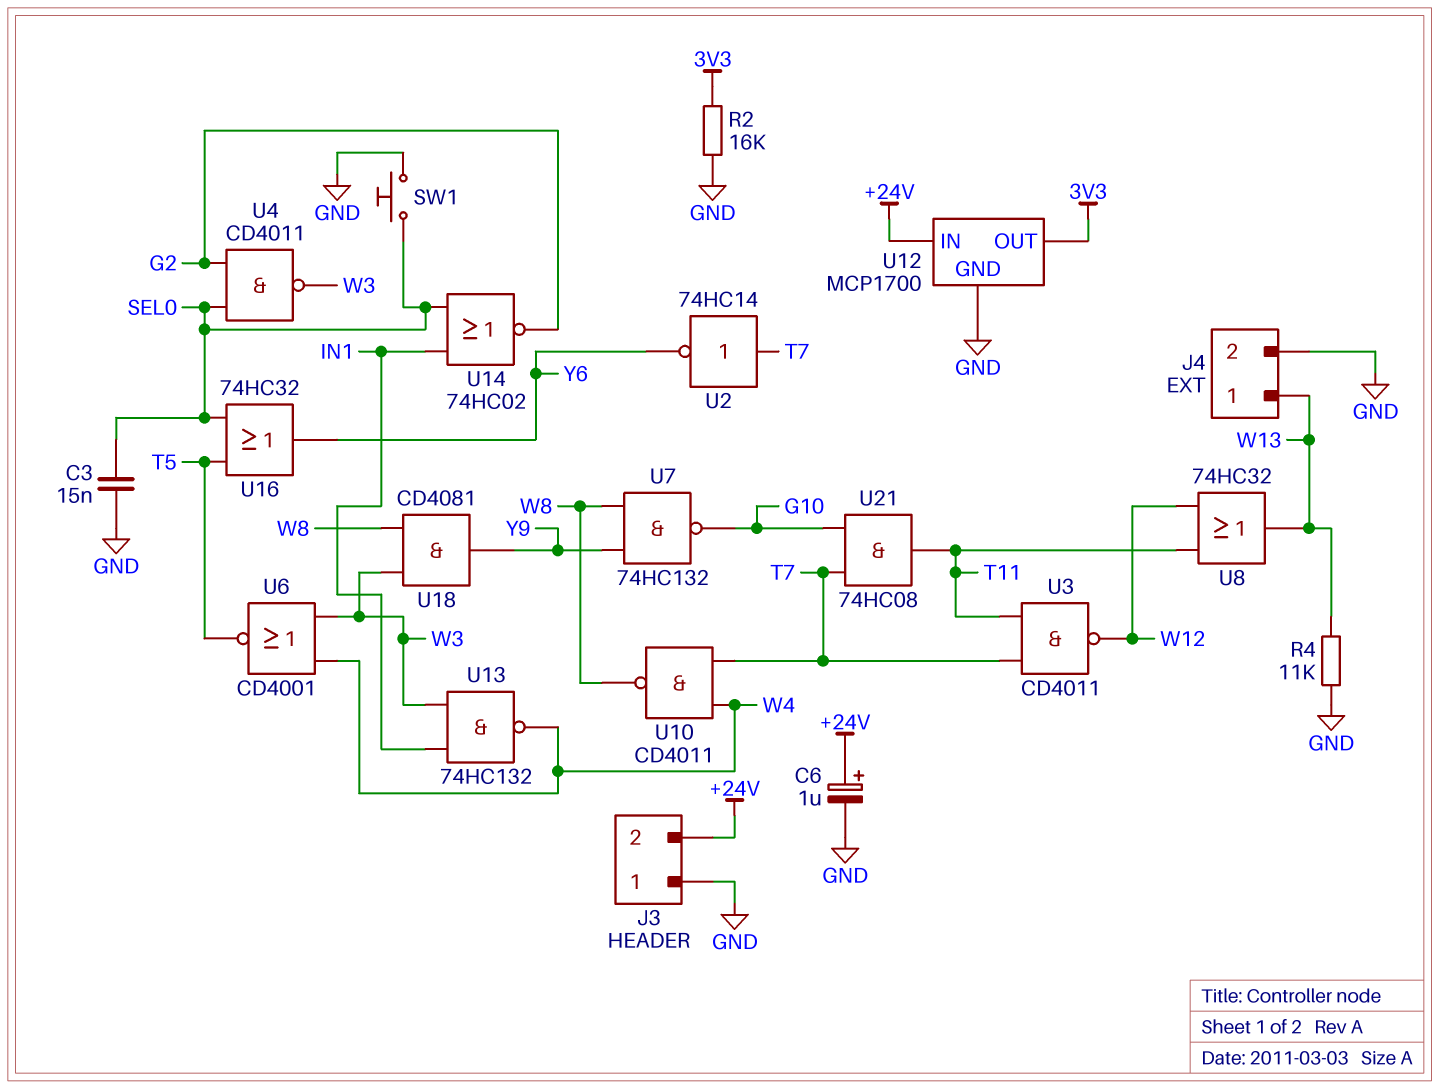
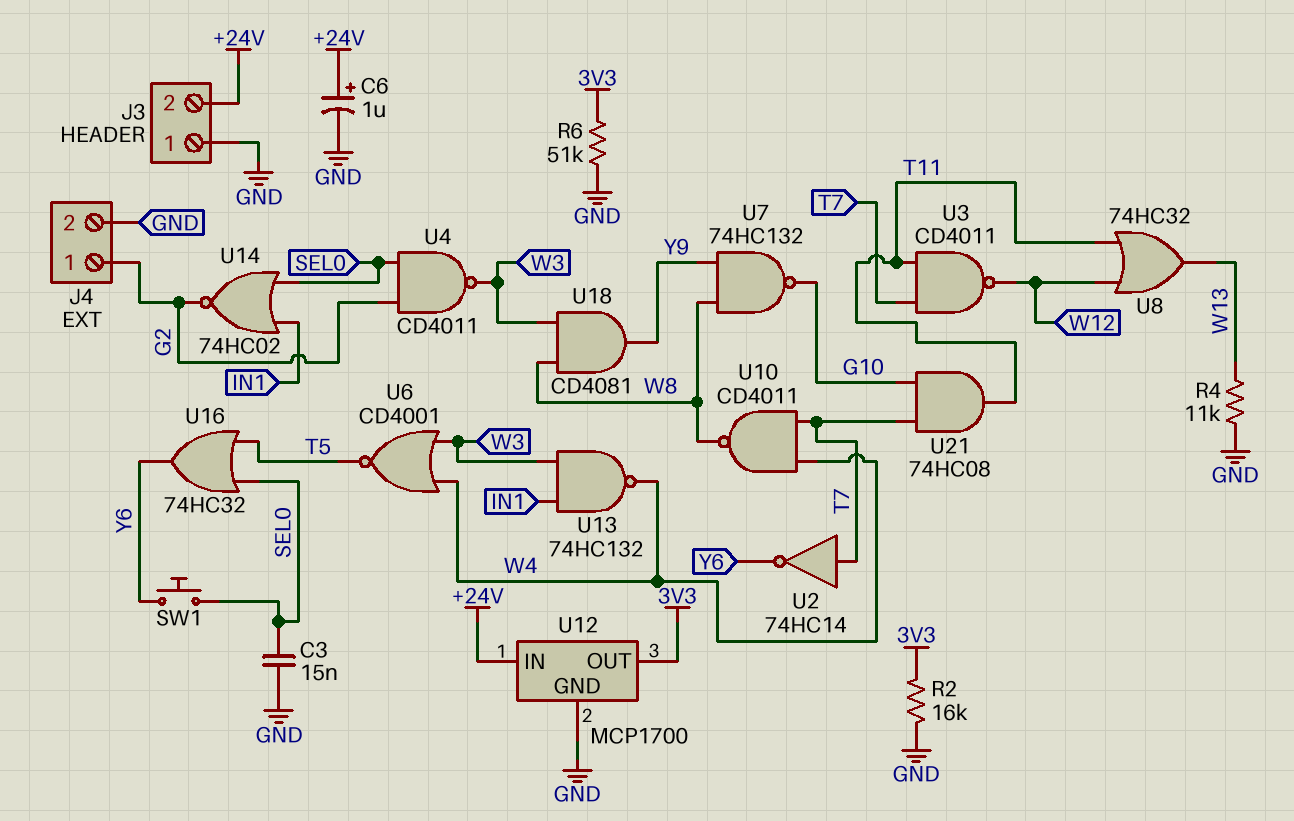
J4 pin 1: W13 -> G2
R6: none -> 51k (3V3, GND)
SW1: button (GND, SEL0) -> button (SEL0, Y6)

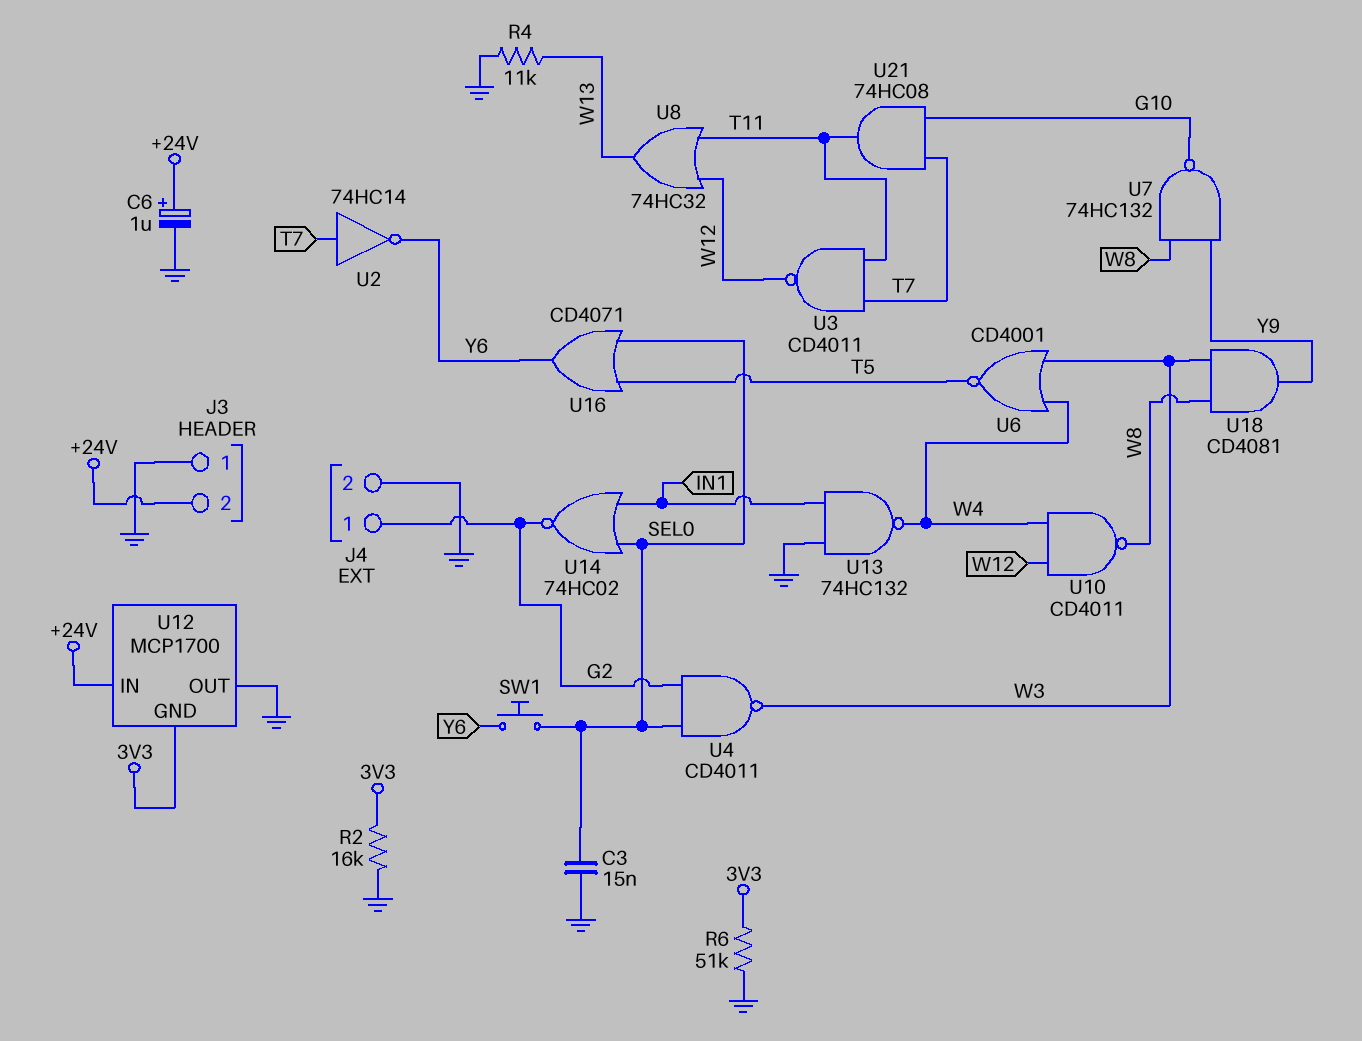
U10: NAND CD4011 (in T7, in W4, out W8) -> NAND CD4011 (in W4, in W12, out W8)
U12 pin GND: GND -> 3V3
U12 pin OUT: 3V3 -> GND
U13: NAND 74HC132 (in IN1, in W3, out W4) -> NAND 74HC132 (in GND, in IN1, out W4)
U16: OR 74HC32 (in SEL0, in T5, out Y6) -> OR CD4071 (in SEL0, in T5, out Y6)

